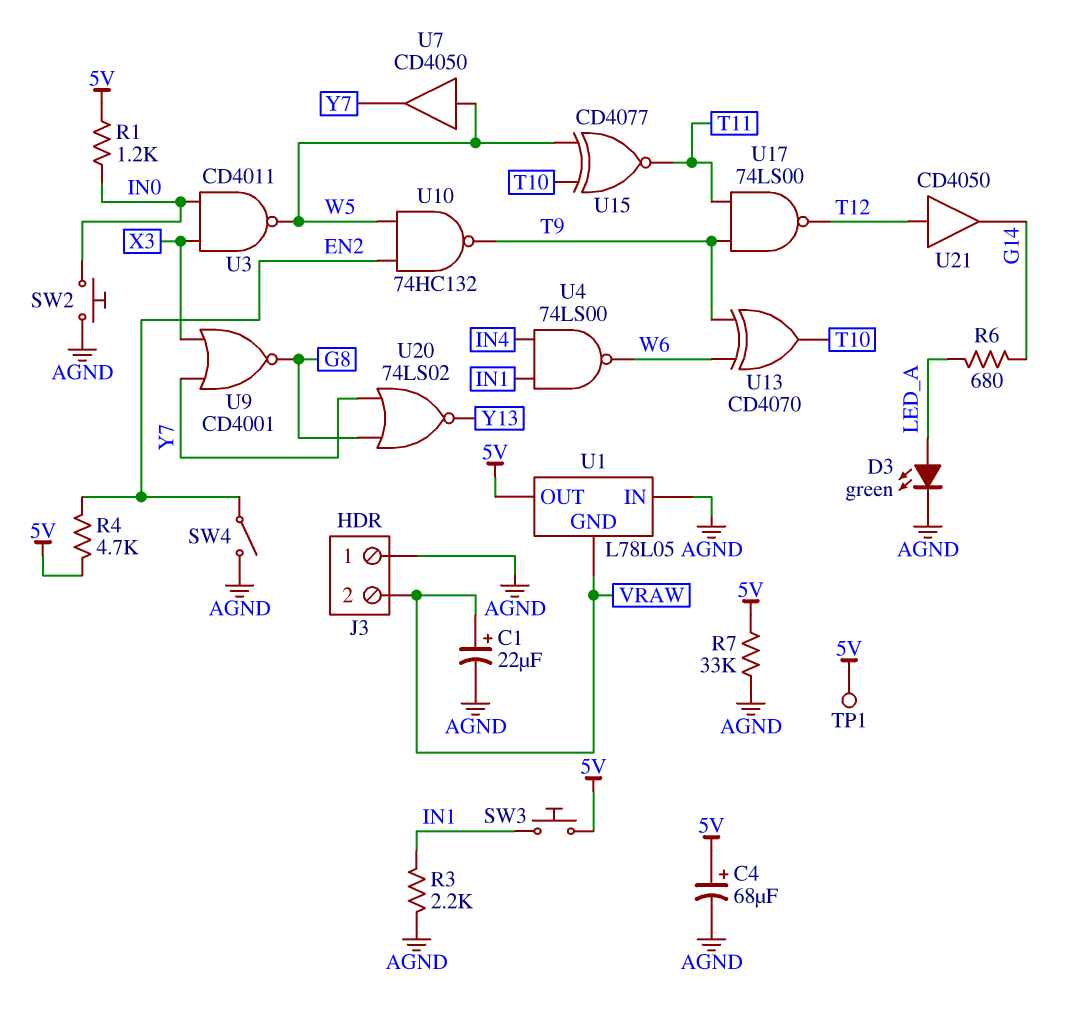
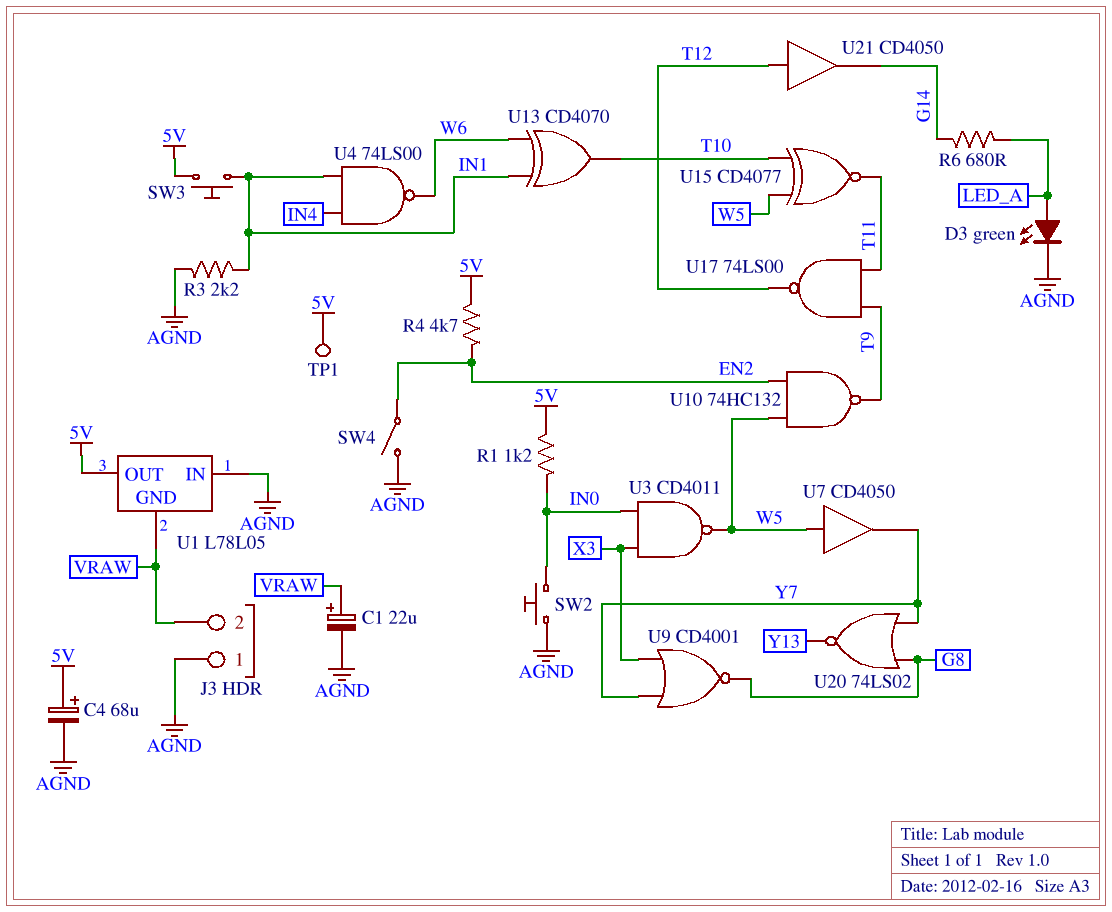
R7: 33k (5V, AGND) -> none
U13: XOR CD4070 (in T9, in W6, out T10) -> XOR CD4070 (in IN1, in W6, out T10)

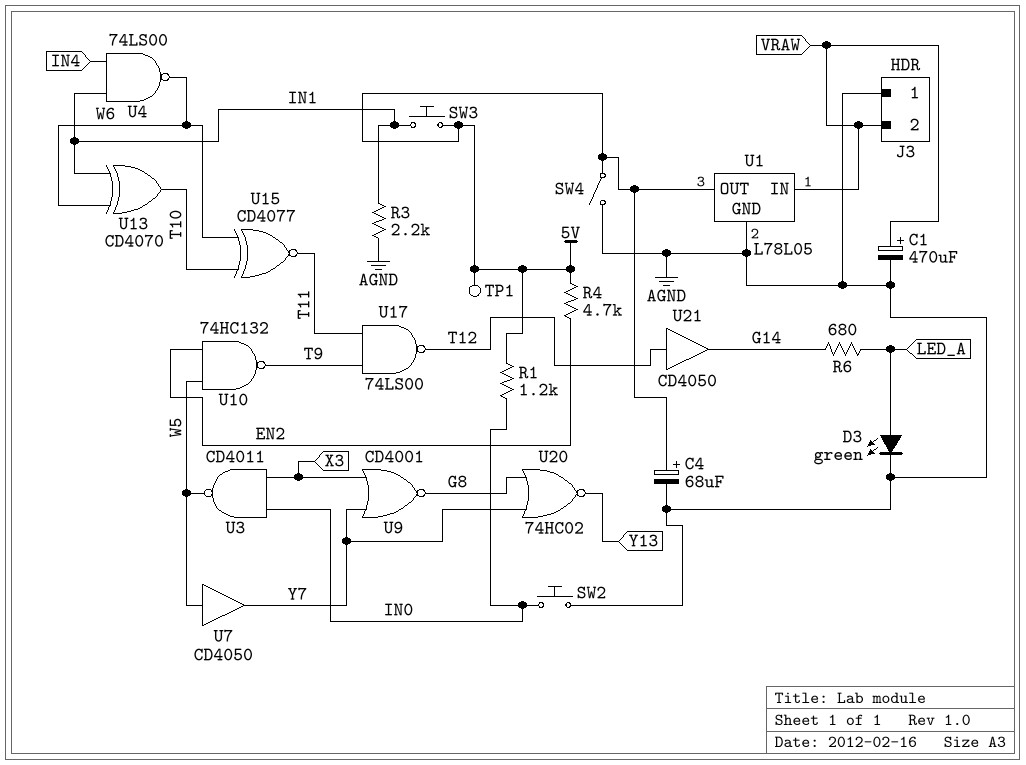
C1: 22uF (plus VRAW, minus AGND) -> 470uF (plus VRAW, minus AGND)
SW4: switch (AGND, EN2) -> switch (5V, AGND)
U1 pin GND: VRAW -> AGND
U1 pin IN: AGND -> VRAW
U15: XNOR CD4077 (in T10, in W5, out T11) -> XNOR CD4077 (in T10, in W6, out T11)
U20: NOR 74LS02 (in G8, in Y7, out Y13) -> NOR 74HC02 (in G8, in Y7, out Y13)

